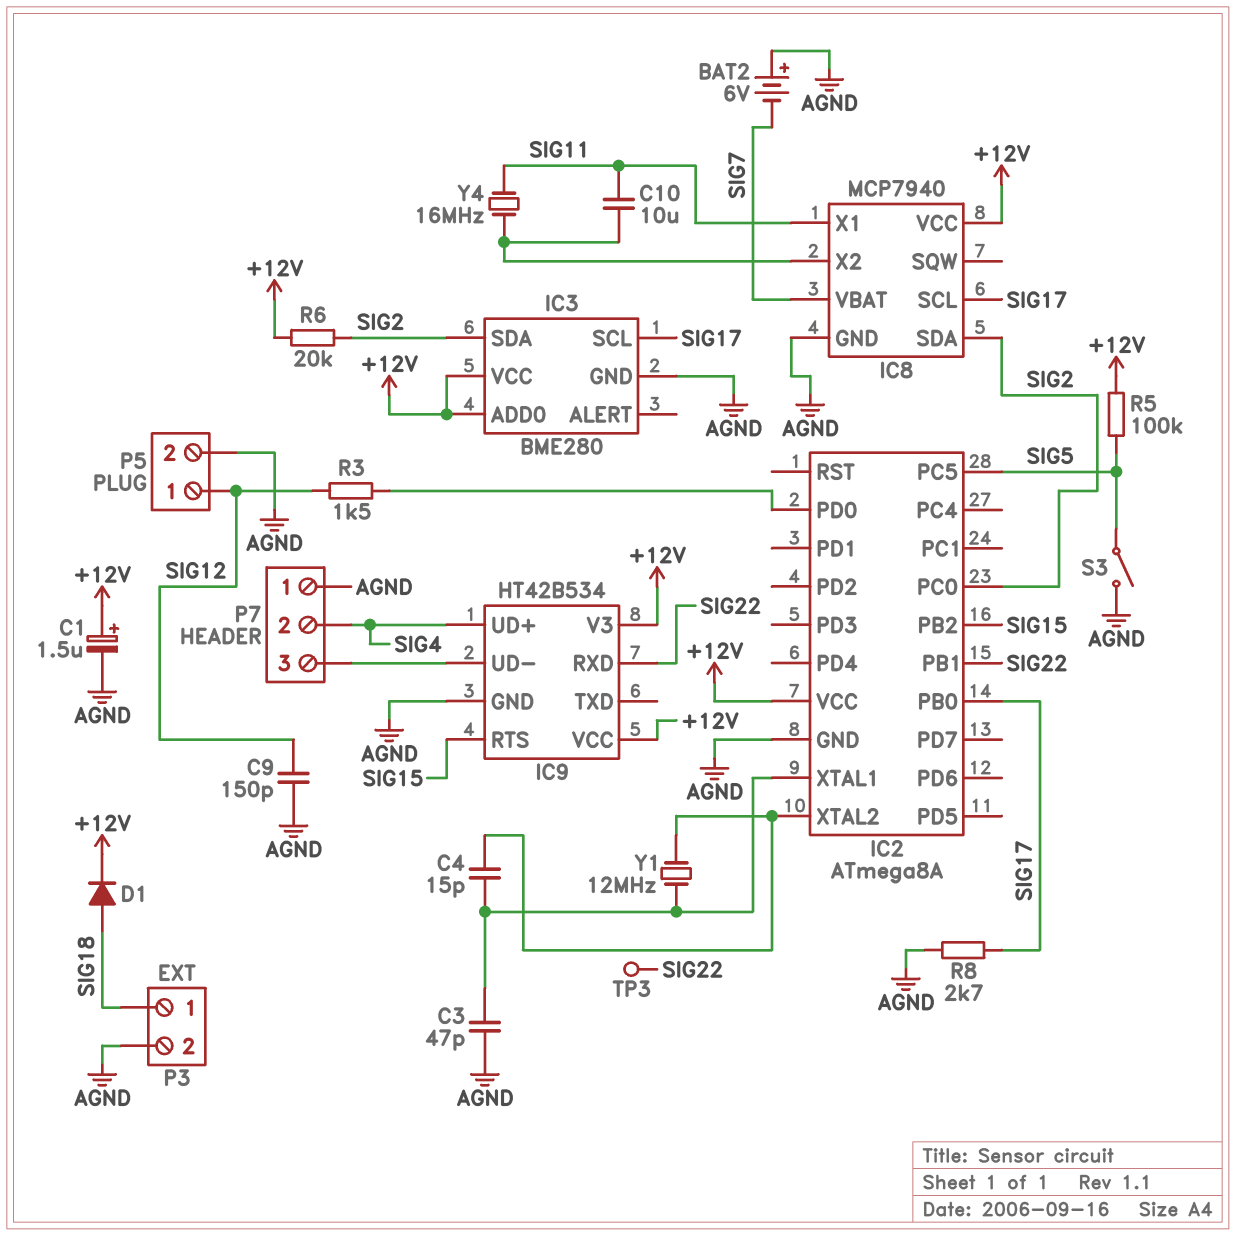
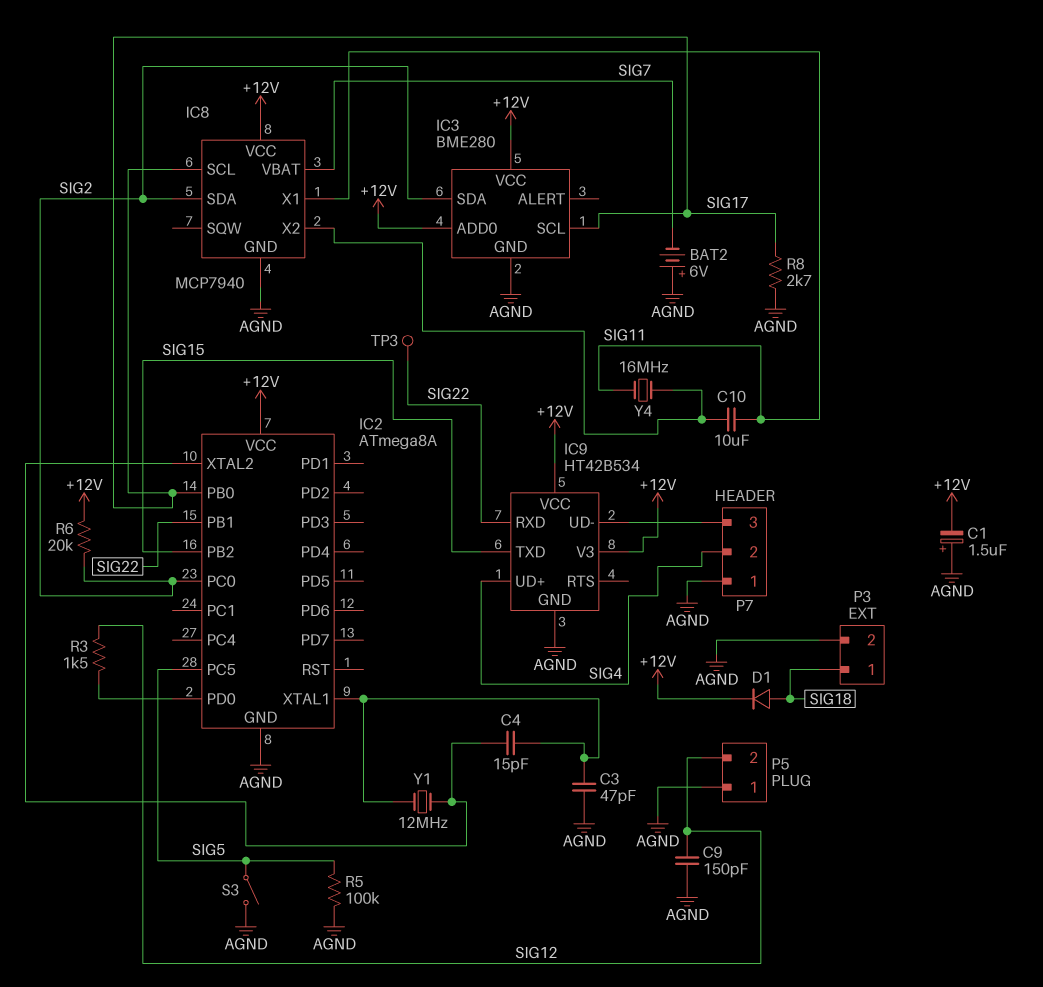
C1: 1.5uF (plus +12V, minus AGND) -> 1.5uF (plus AGND, minus +12V)
IC9 pin RTS: SIG15 -> none
IC9 pin TXD: none -> SIG15
P5 pin 1: SIG12 -> AGND
P5 pin 2: AGND -> SIG12
R5: 100k (+12V, SIG5) -> 100k (AGND, SIG5)

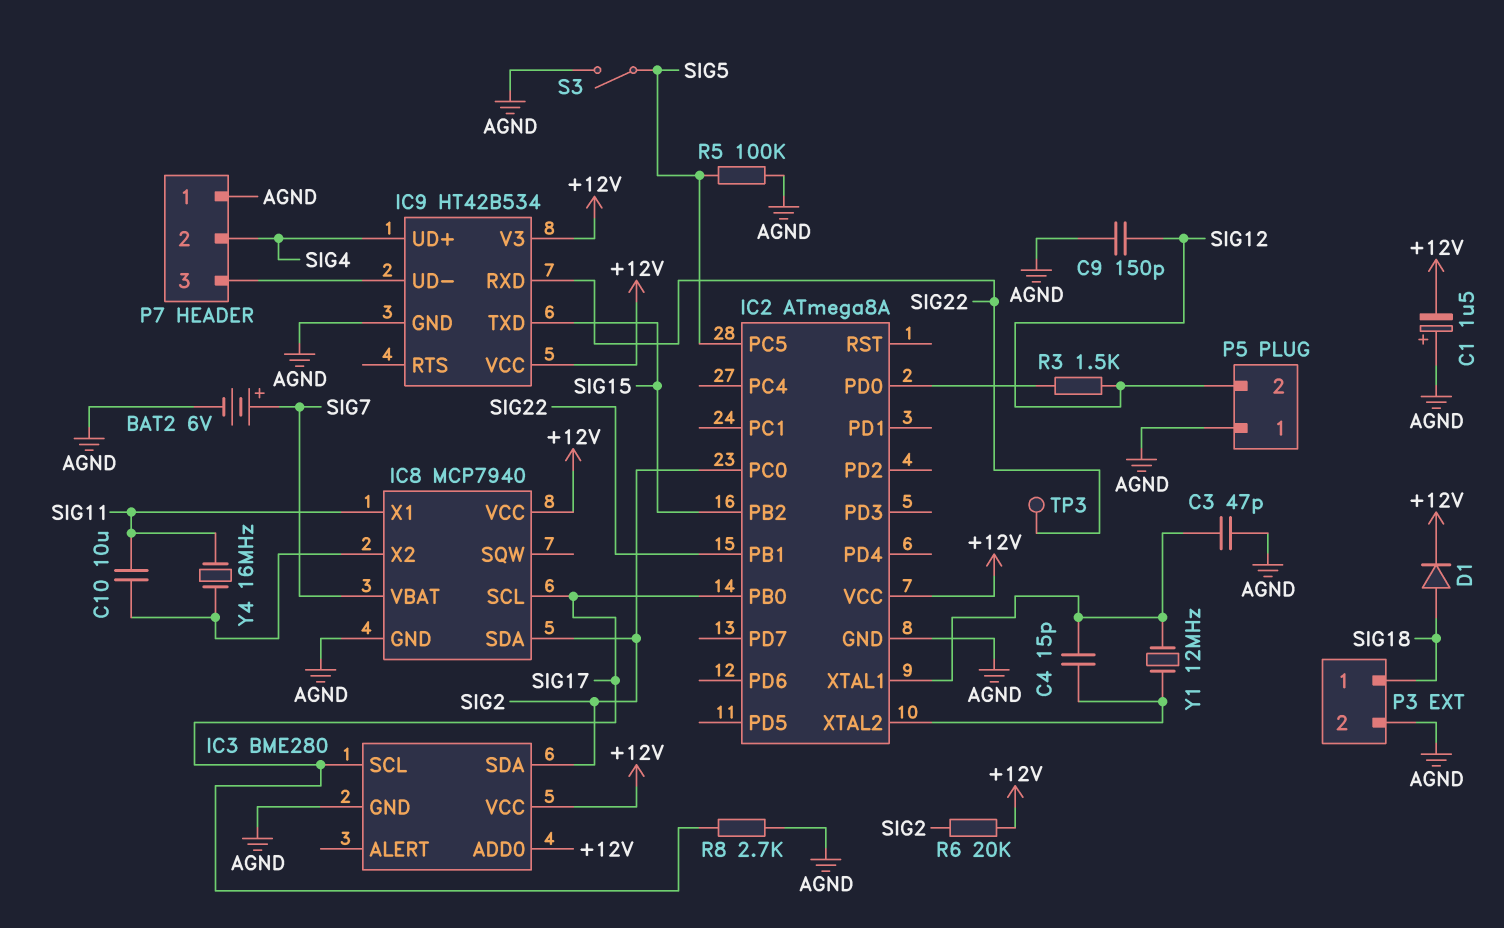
BAT2: 6V (plus AGND, minus SIG7) -> 6V (plus SIG7, minus AGND)

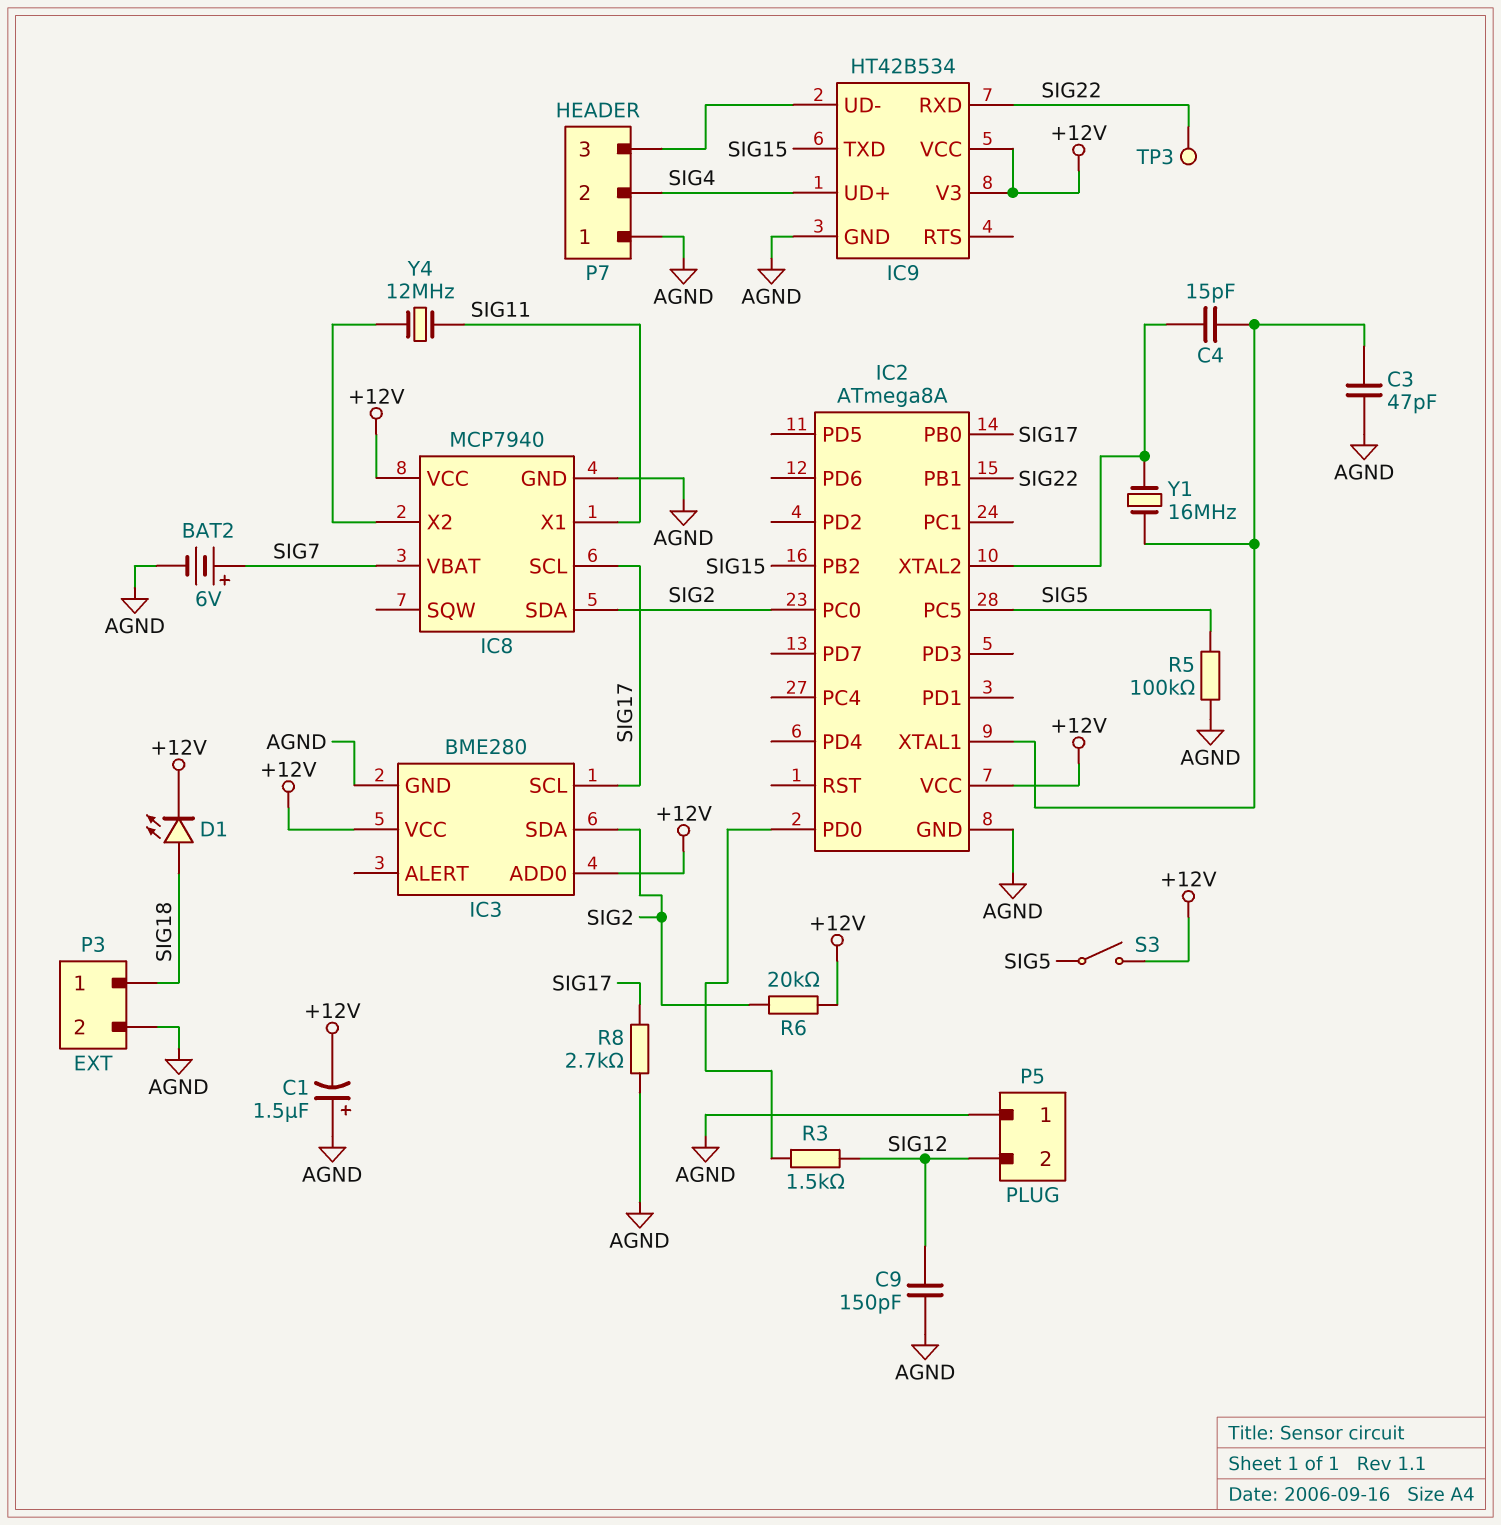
C10: 10uF (IC8/X2, SIG11) -> none
D1: diode (A SIG18, K +12V) -> LED (A SIG18, K +12V)
S3: switch (AGND, SIG5) -> switch (+12V, SIG5)
Y1: 12MHz (IC2/XTAL1, IC2/XTAL2) -> 16MHz (IC2/XTAL1, IC2/XTAL2)
Y4: 16MHz (IC8/X2, SIG11) -> 12MHz (IC8/X2, SIG11)

